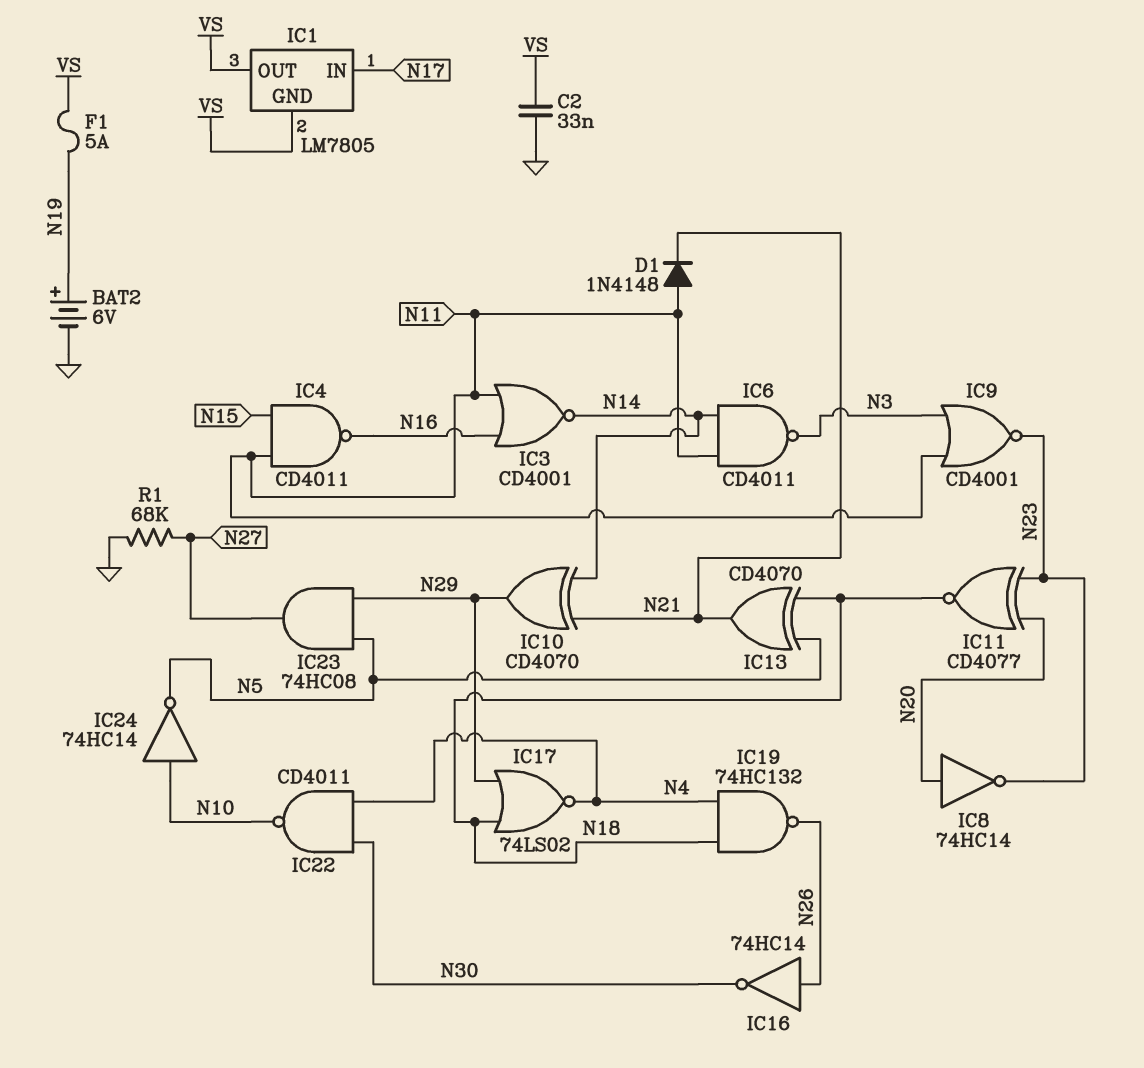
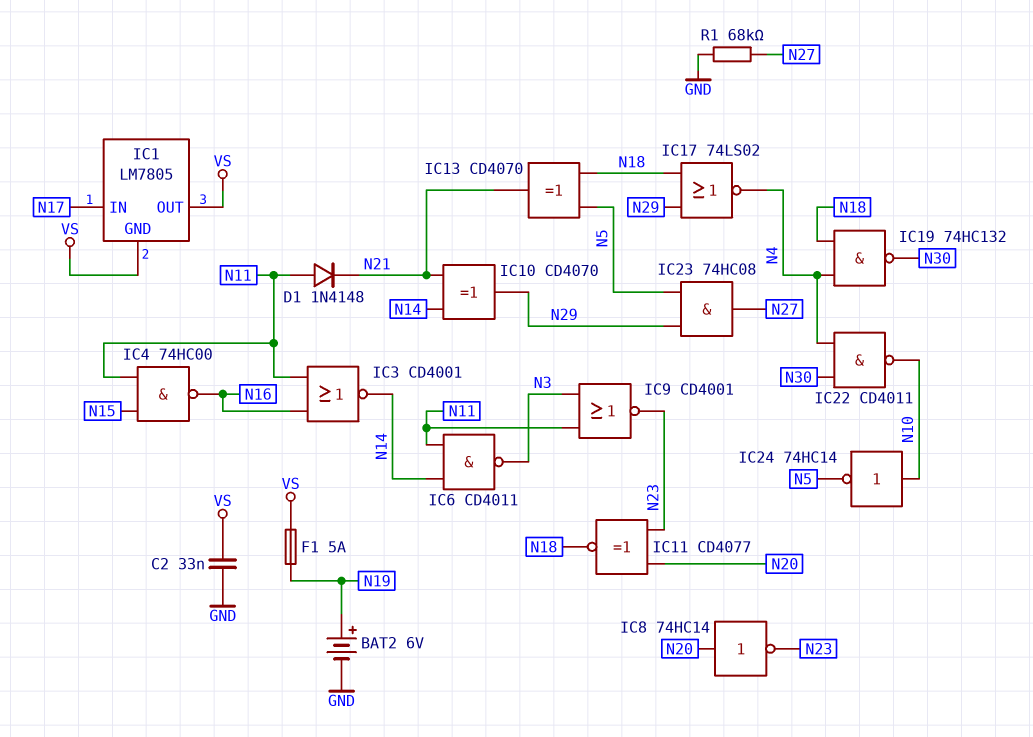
IC4: NAND CD4011 (in N11, in N15, out N16) -> NAND 74HC00 (in N11, in N15, out N16)
IC16: NOT 74HC14 (in N26, out N30) -> none
IC19: NAND 74HC132 (in N4, in N18, out N26) -> NAND 74HC132 (in N4, in N18, out N30)

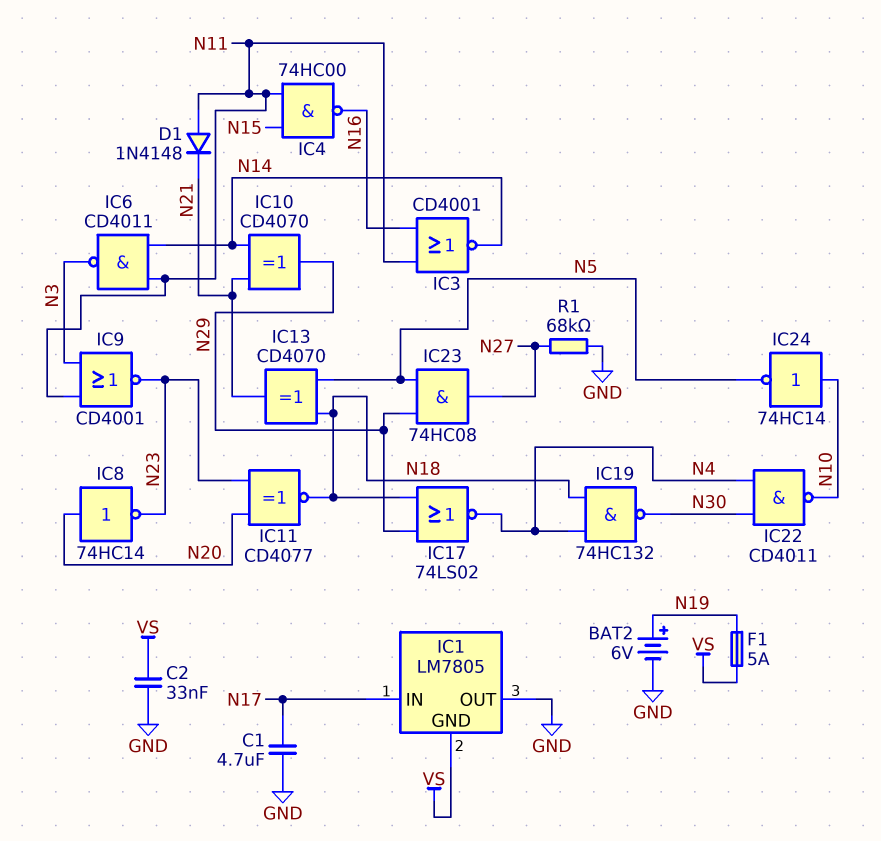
C1: none -> 4.7uF (GND, N17)
IC1 pin OUT: VS -> GND

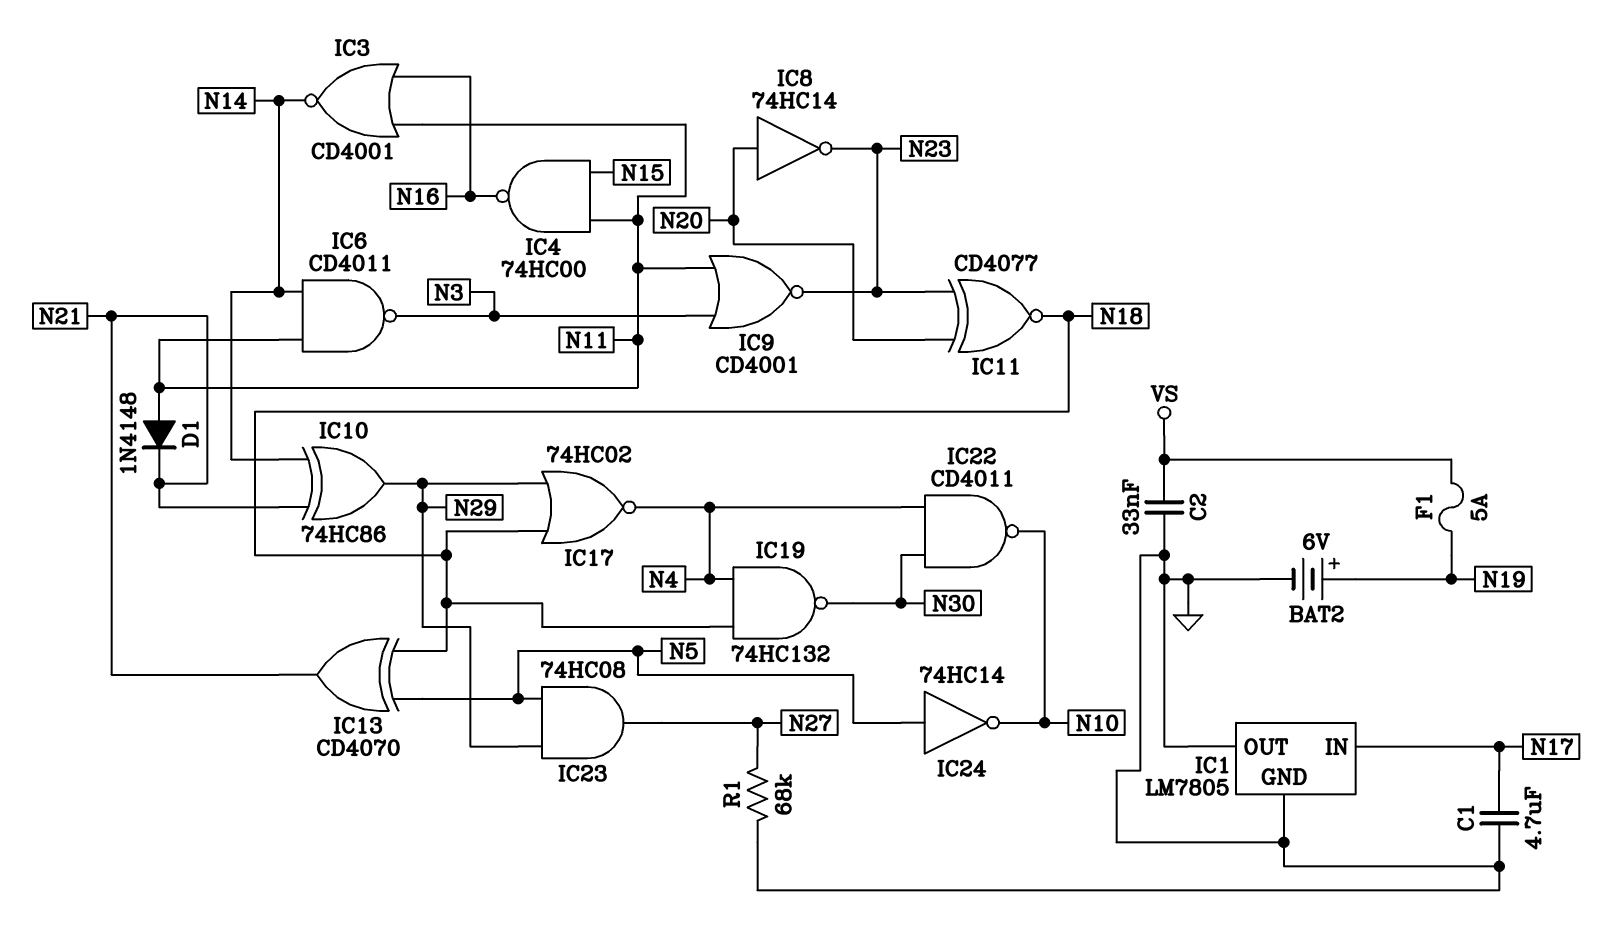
IC1 pin GND: VS -> GND
IC10: XOR CD4070 (in N14, in N21, out N29) -> XOR 74HC86 (in N14, in N21, out N29)
IC17: NOR 74LS02 (in N18, in N29, out N4) -> NOR 74HC02 (in N18, in N29, out N4)
IC24: NOT 74HC14 (in N10, out N5) -> NOT 74HC14 (in N5, out N10)

